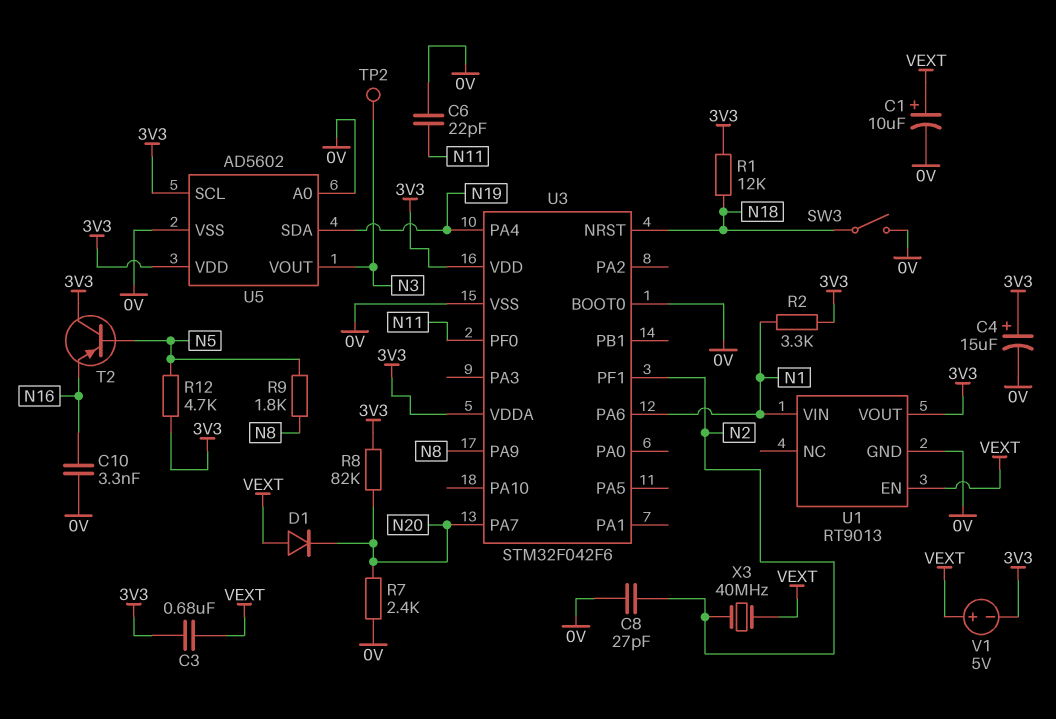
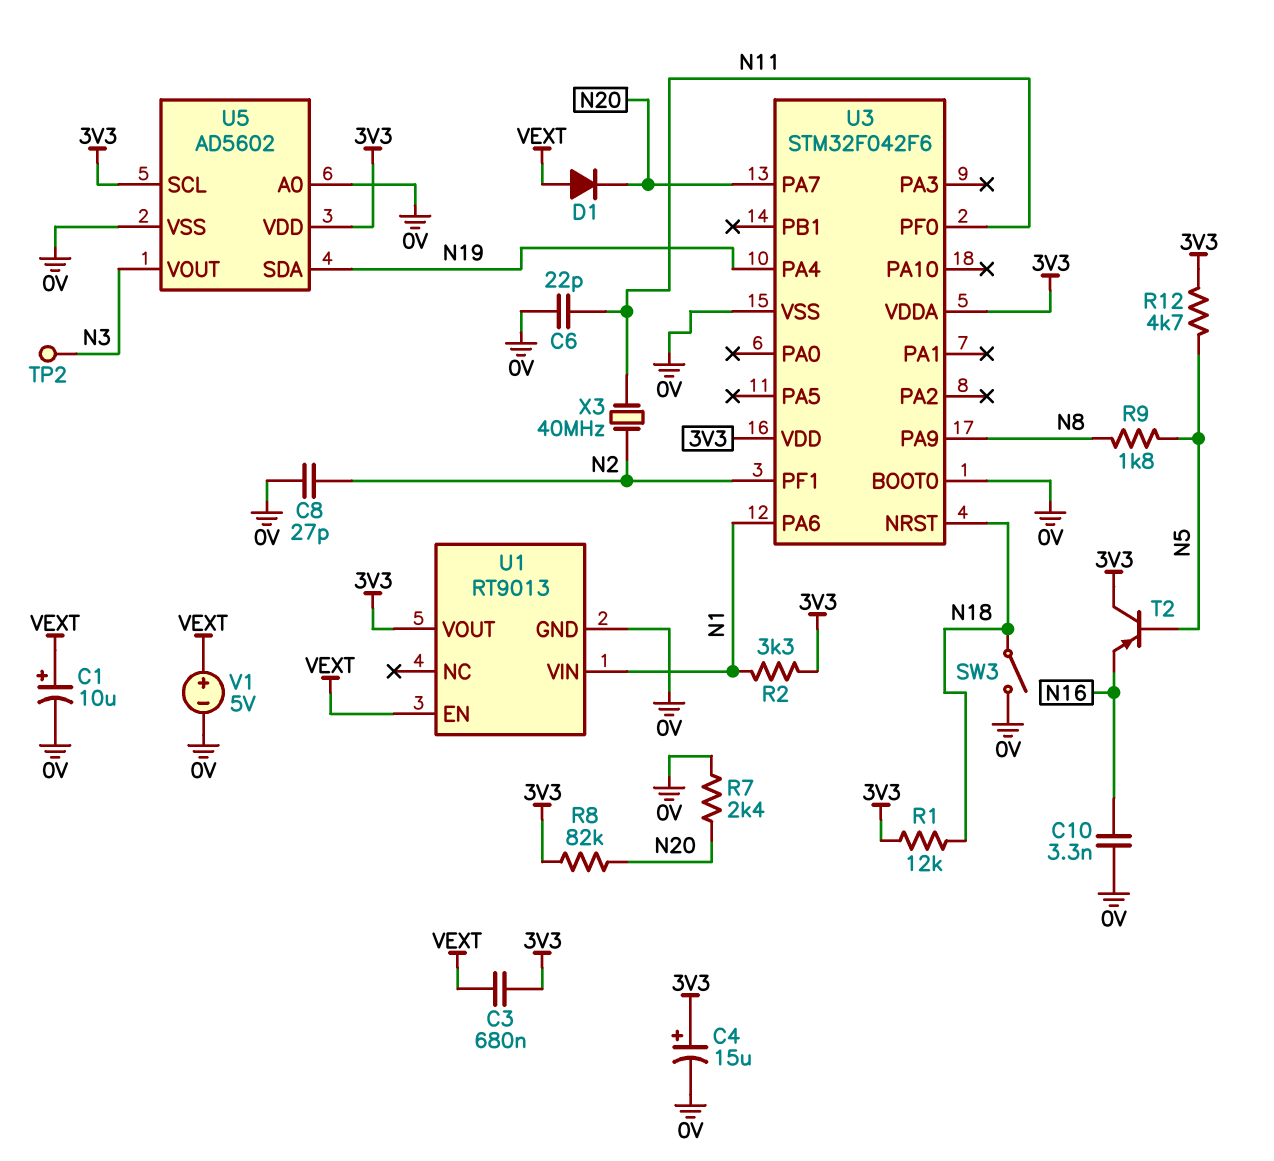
V1: 5V (plus VEXT, minus 3V3) -> 5V (plus VEXT, minus 0V)
X3: 40MHz (N2, VEXT) -> 40MHz (N2, N11)

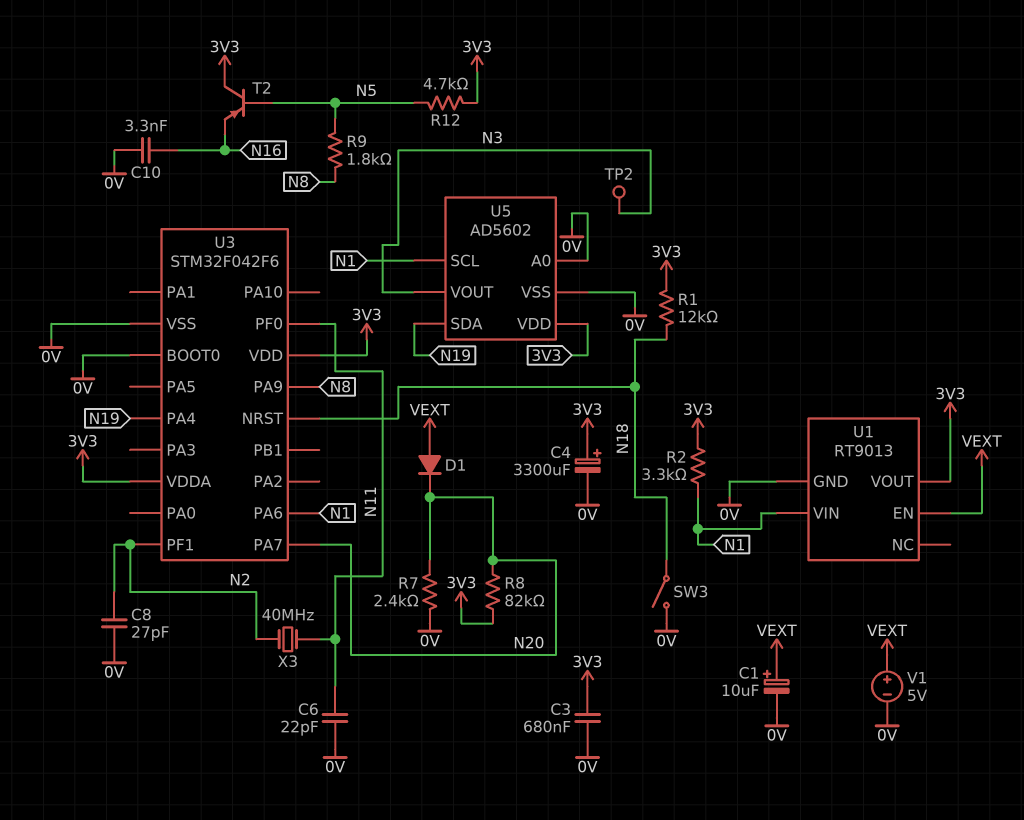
C3: 680nF (3V3, VEXT) -> 680nF (0V, 3V3)
C4: 15uF (plus 3V3, minus 0V) -> 3300uF (plus 3V3, minus 0V)
U5 pin SCL: 3V3 -> N1

